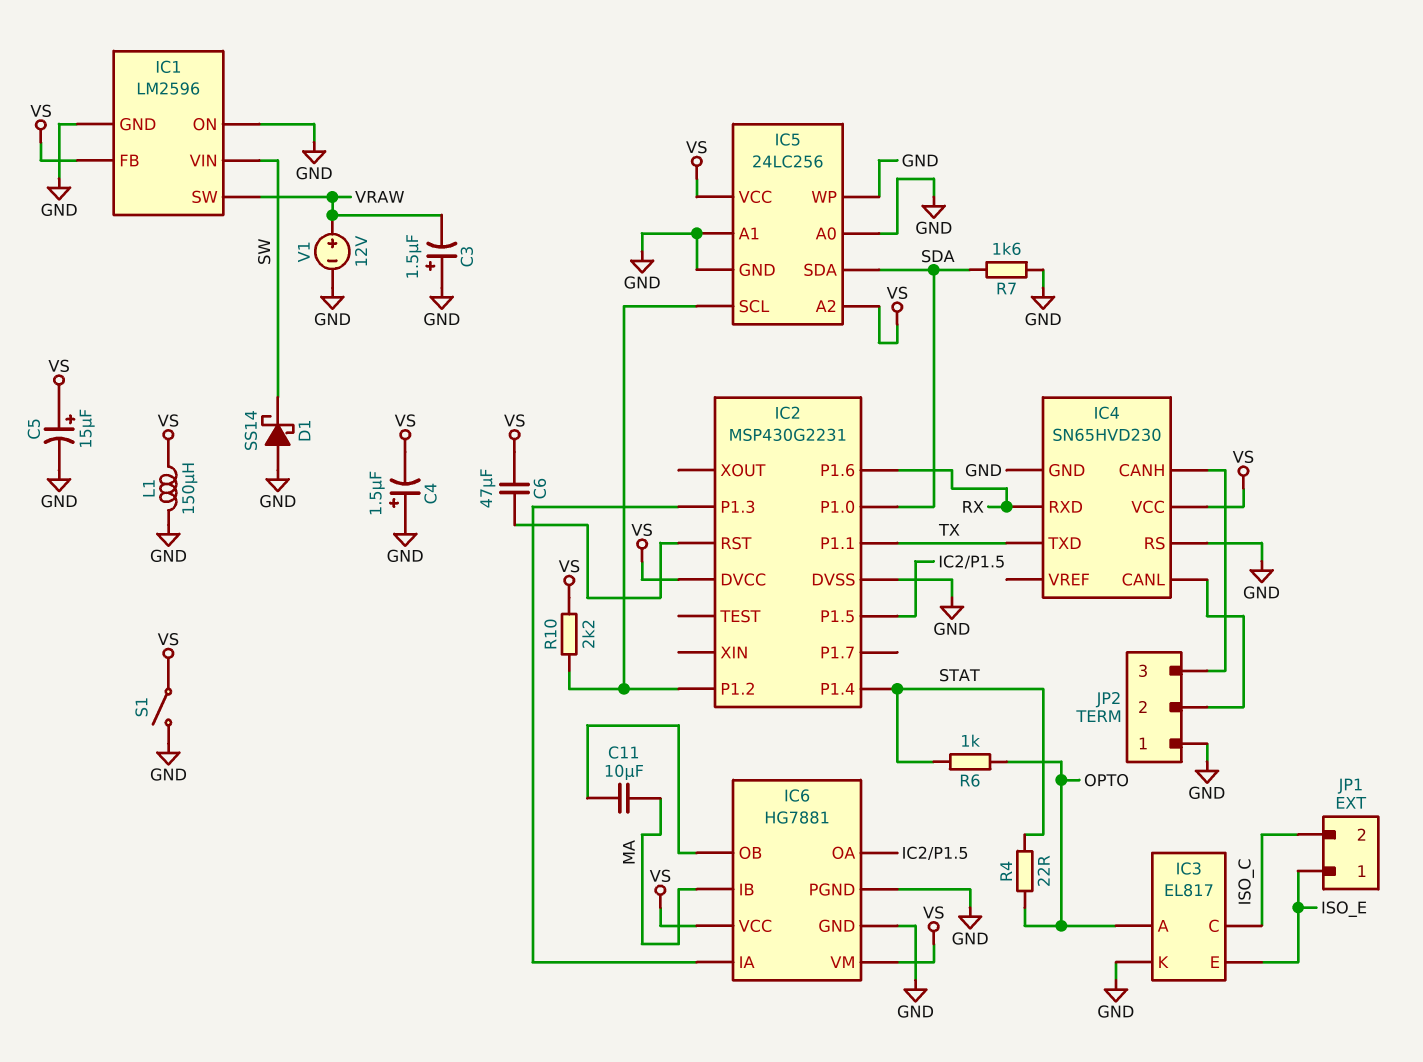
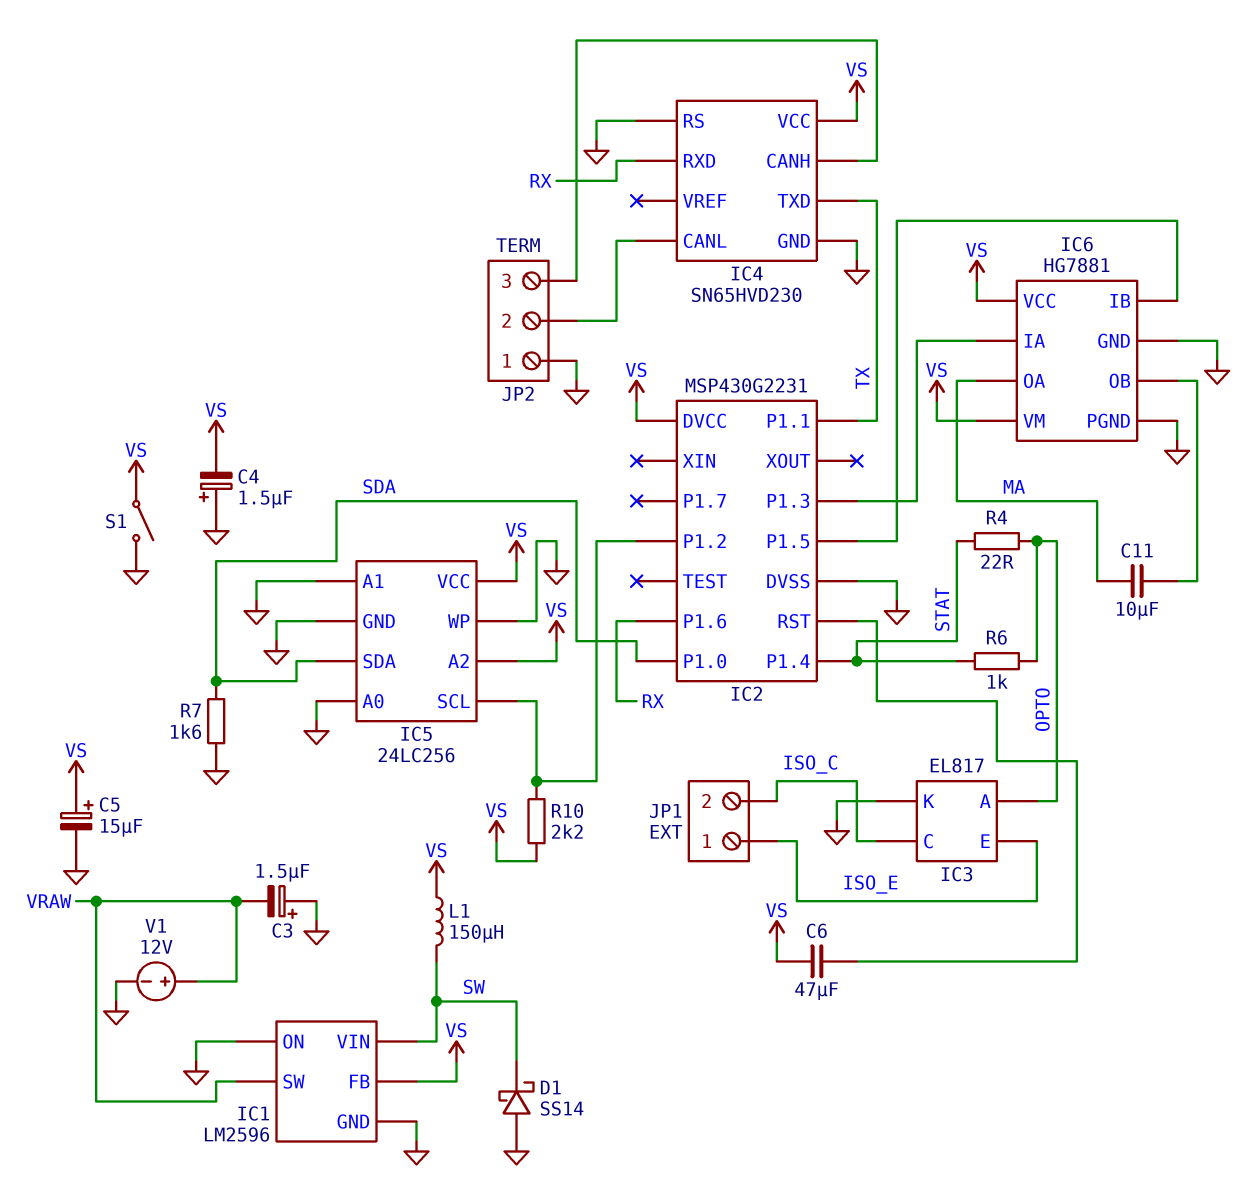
IC6 pin IB: MA -> IC2/P1.5
IC6 pin OA: IC2/P1.5 -> MA
L1: 150uH (GND, VS) -> 150uH (SW, VS)

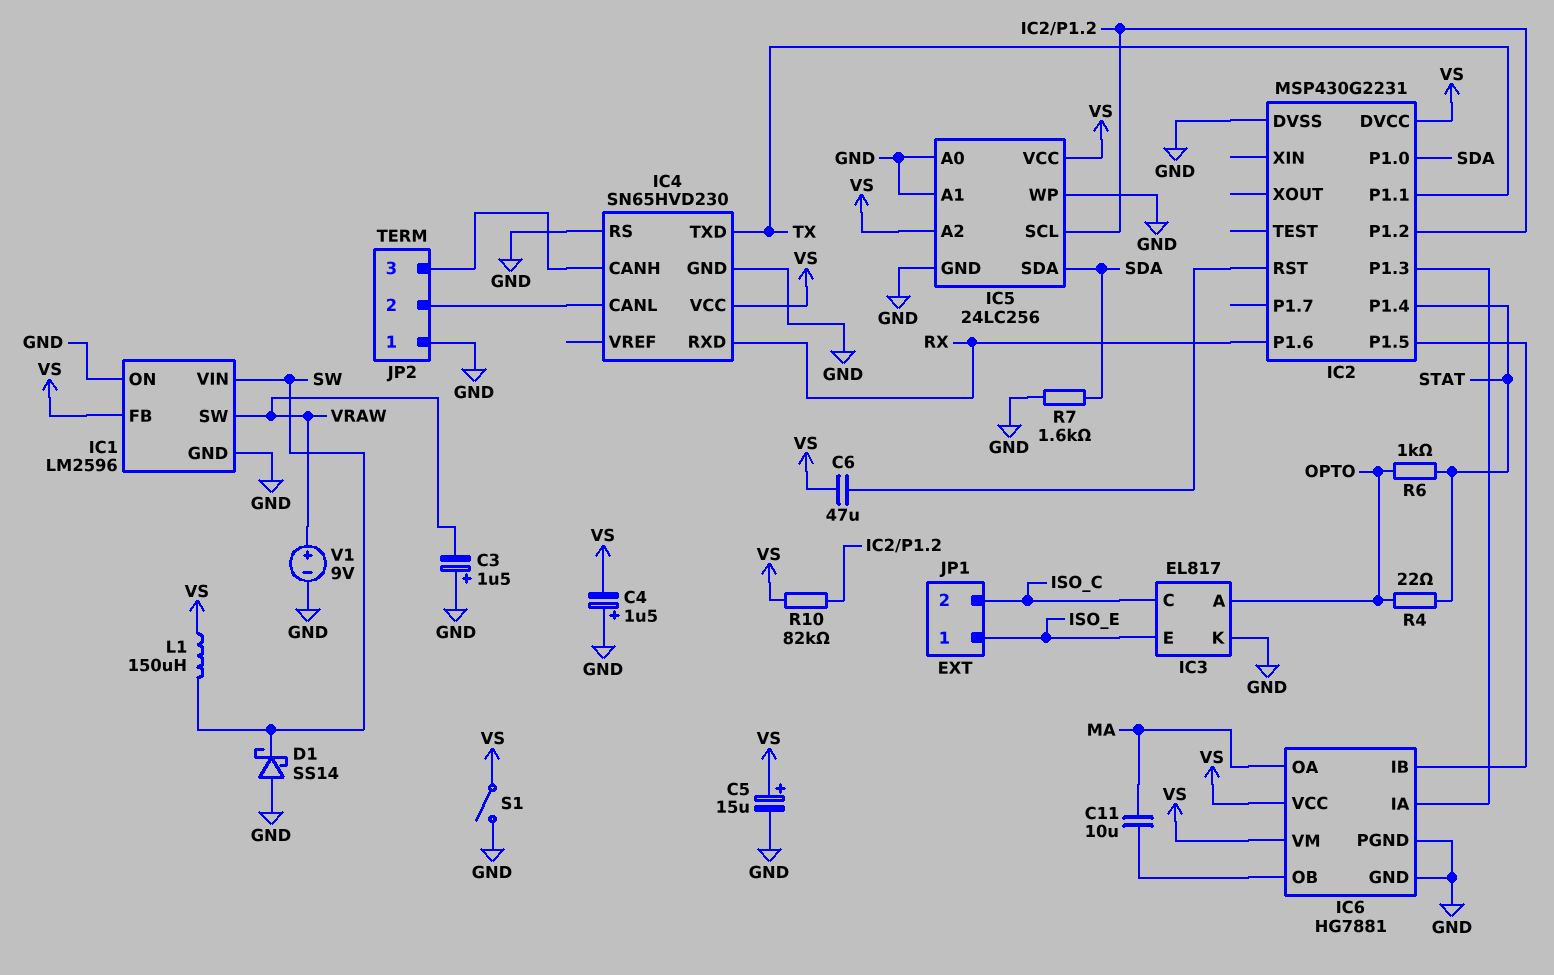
R10: 2.2k (IC2/P1.2, VS) -> 82k (IC2/P1.2, VS)
V1: 12V (plus VRAW, minus GND) -> 9V (plus VRAW, minus GND)

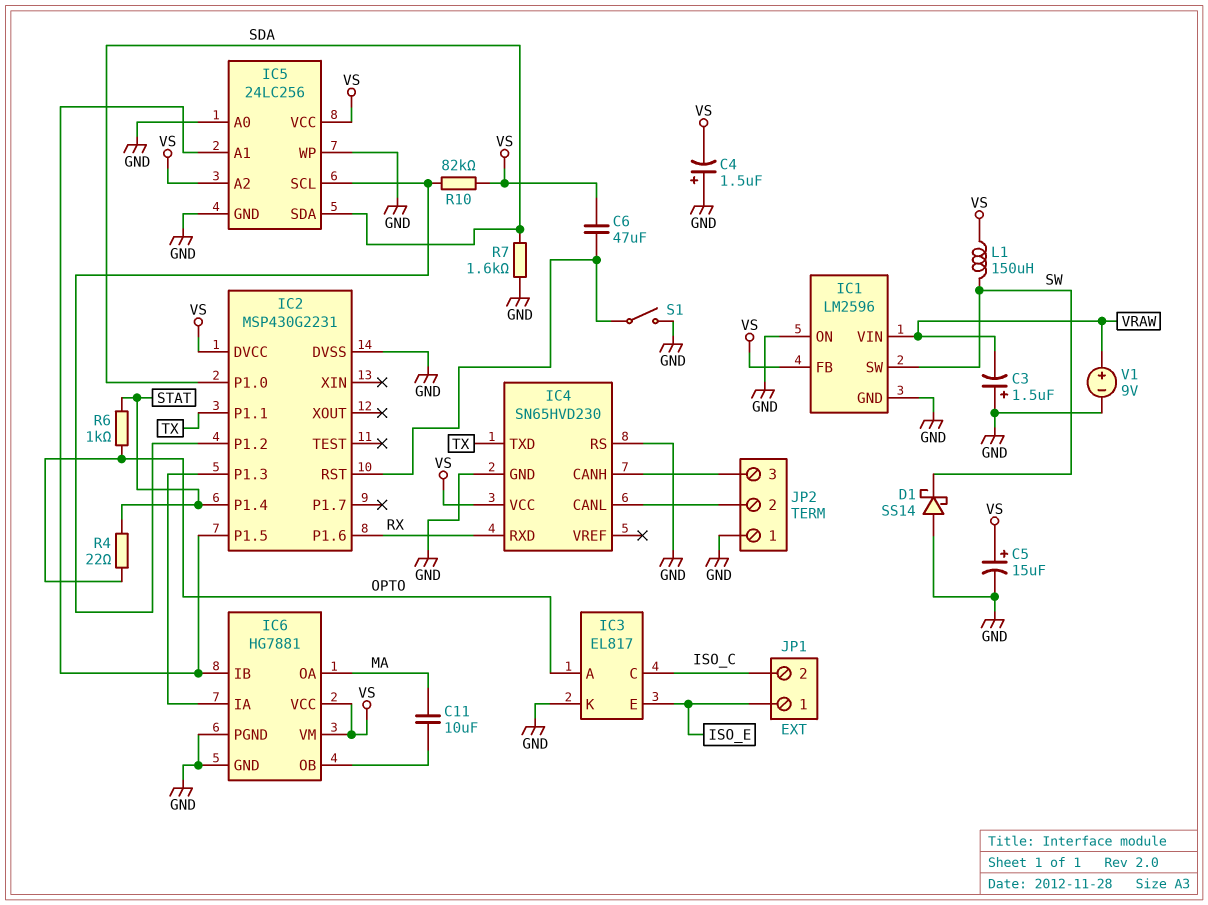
IC1 pin SW: VRAW -> SW
IC1 pin VIN: SW -> VRAW
IC5 pin A1: GND -> IC2/P1.5
S1: switch (GND, VS) -> switch (GND, IC2/RST)

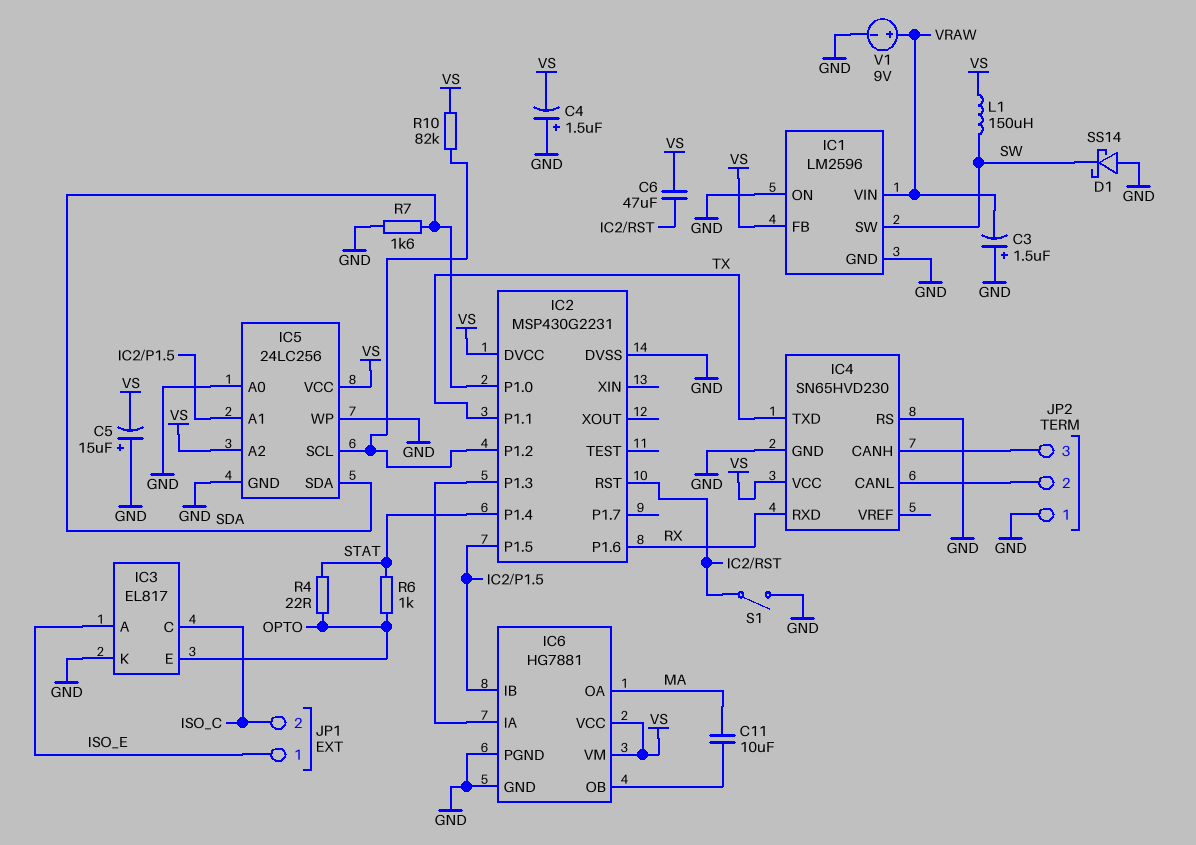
C5: 15uF (plus VS, minus GND) -> 15uF (plus GND, minus VS)
IC3 pin A: OPTO -> ISO_E
IC3 pin E: ISO_E -> OPTO

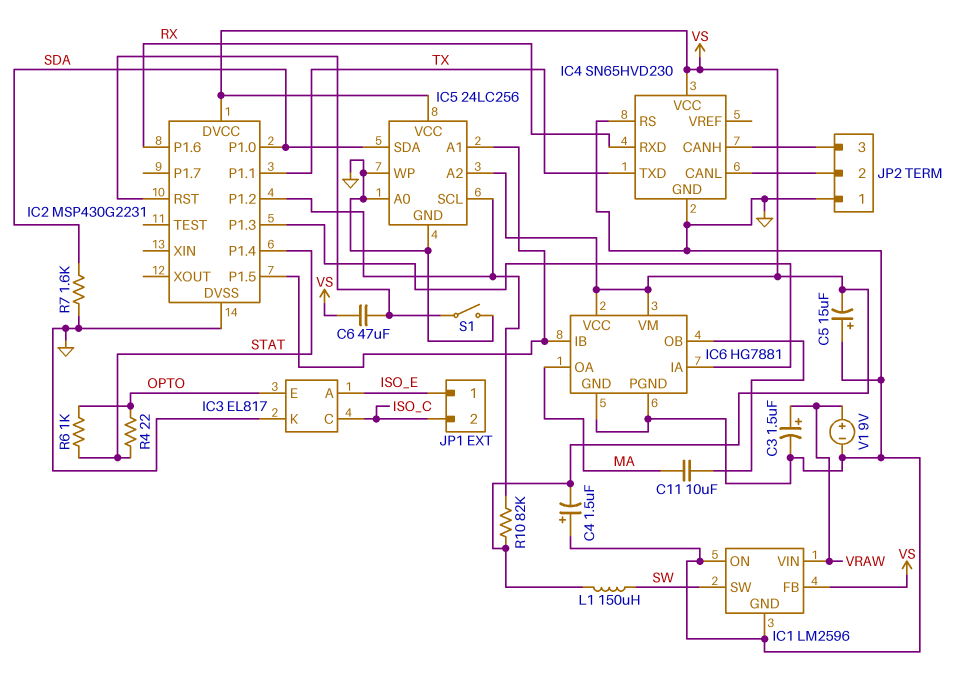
C3: 1.5uF (plus GND, minus VRAW) -> 1.5uF (plus VRAW, minus GND)
D1: schottky SS14 (A GND, K SW) -> none

